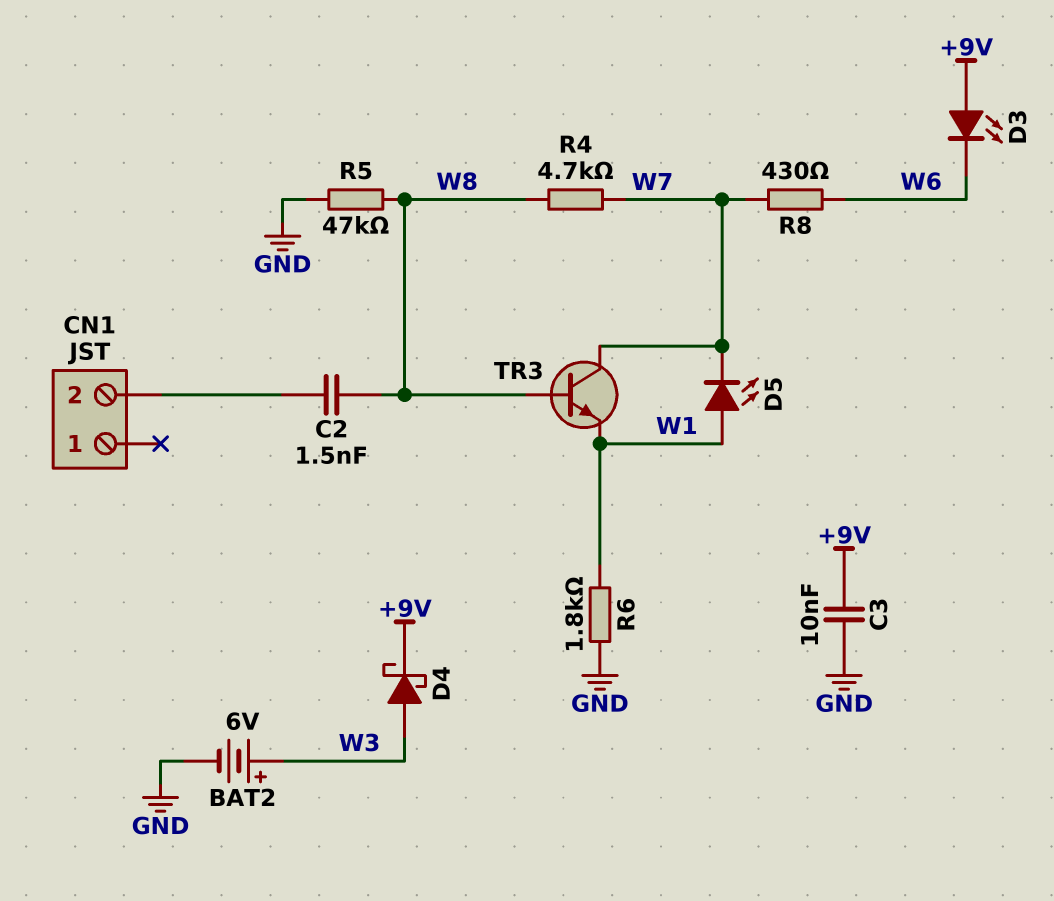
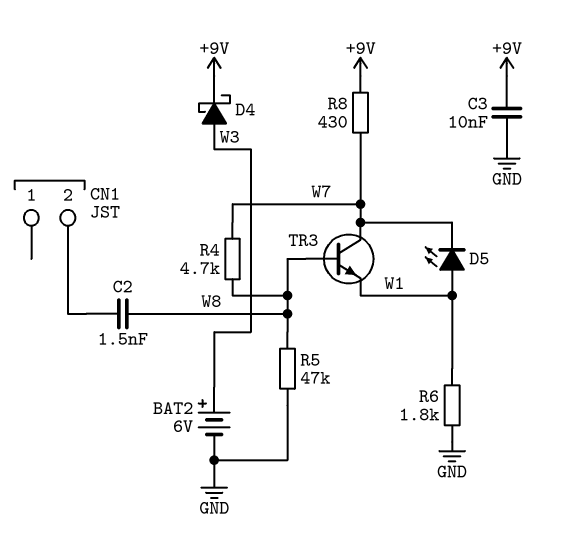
D3: LED (A +9V, K W6) -> none
R8: 430 (W6, W7) -> 430 (+9V, W7)

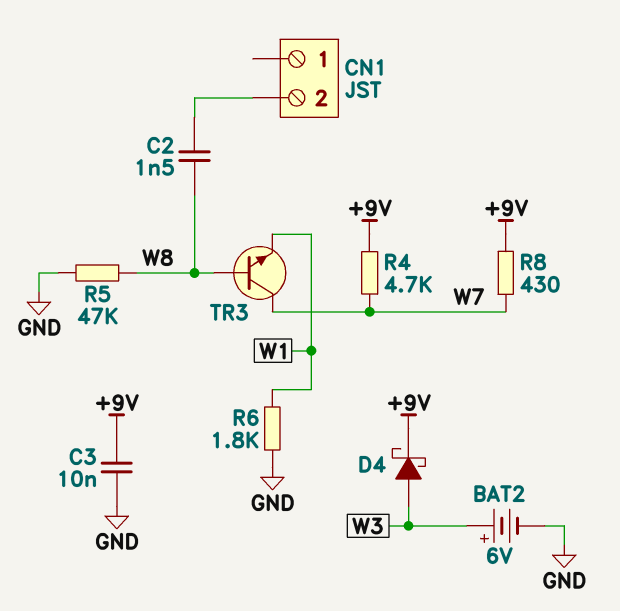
D5: LED (A W1, K W7) -> none
R4: 4.7k (W7, W8) -> 4.7k (+9V, W7)

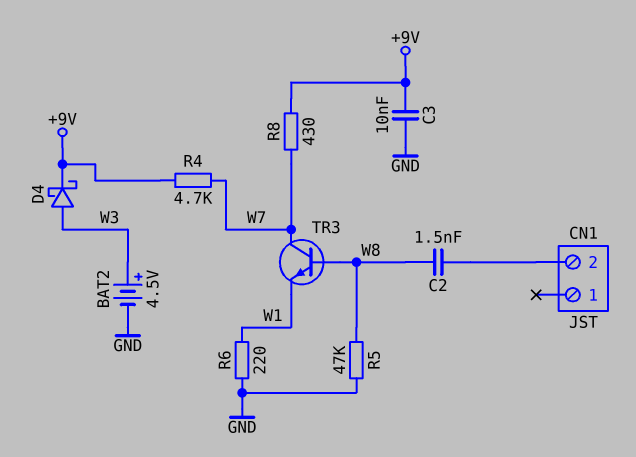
BAT2: 6V (plus W3, minus GND) -> 4.5V (plus W3, minus GND)
R6: 1.8k (GND, W1) -> 220 (GND, W1)

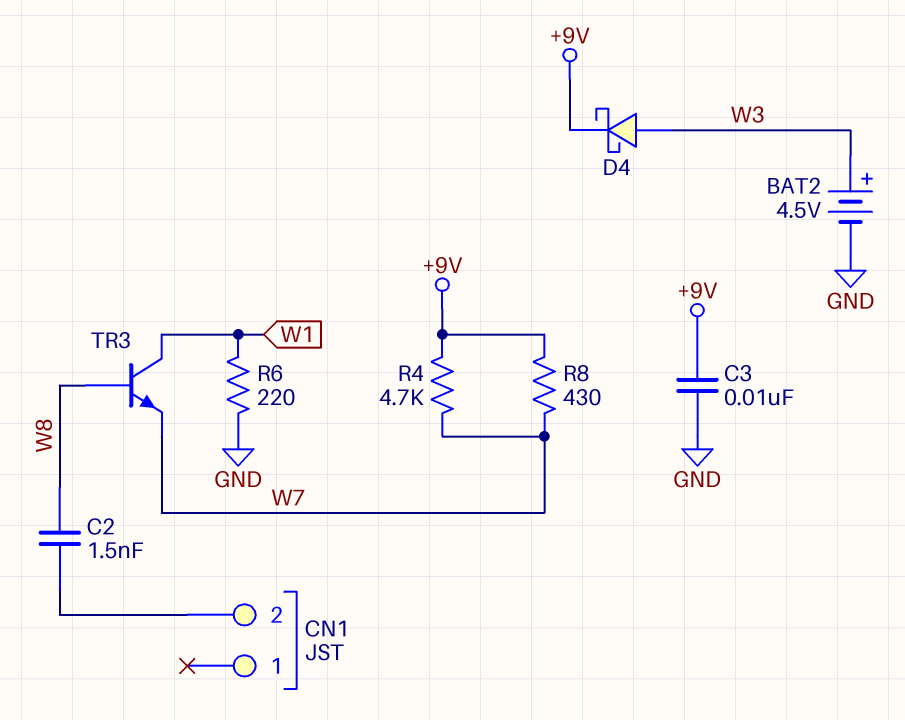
R5: 47k (GND, W8) -> none
TR3: NPN (B W8, C W7, E W1) -> NPN (B W8, C W1, E W7)

